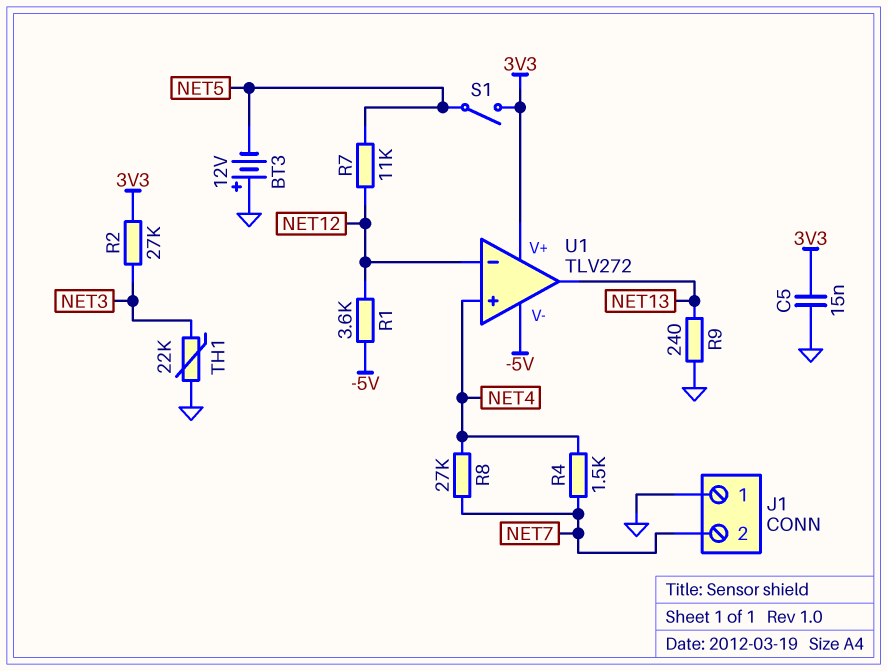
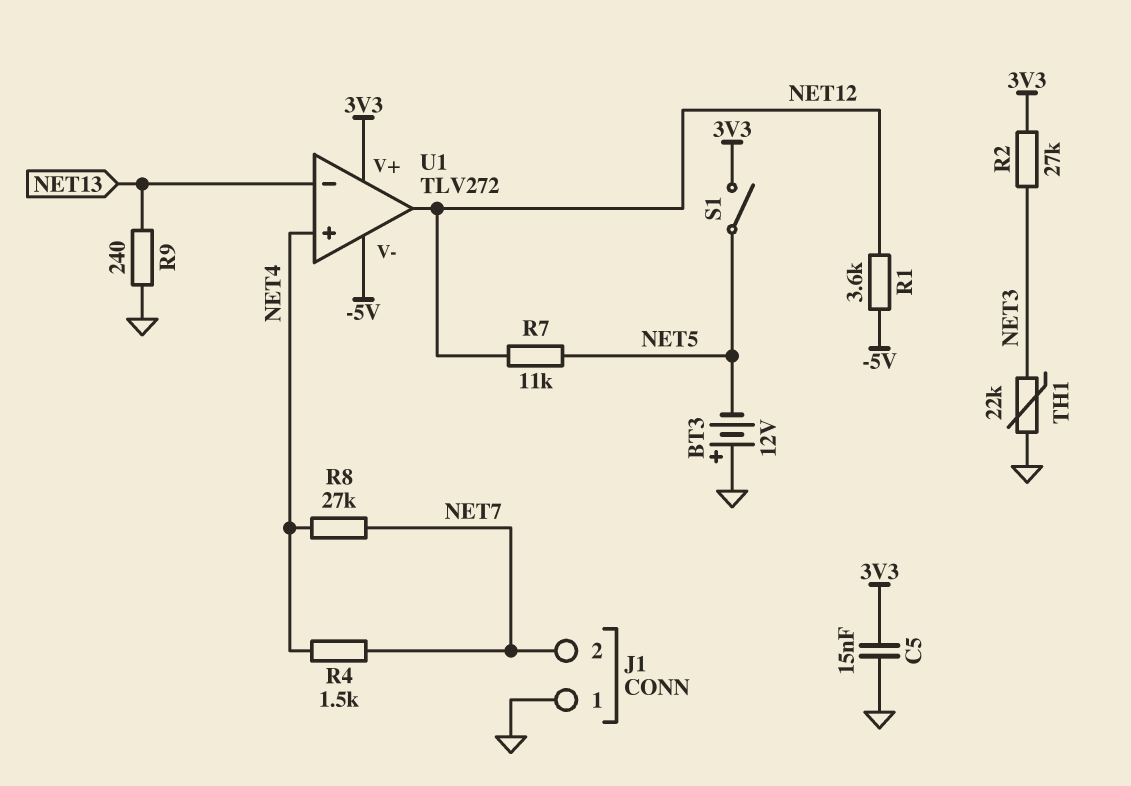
U1 pin in-: NET12 -> NET13
U1 pin out: NET13 -> NET12

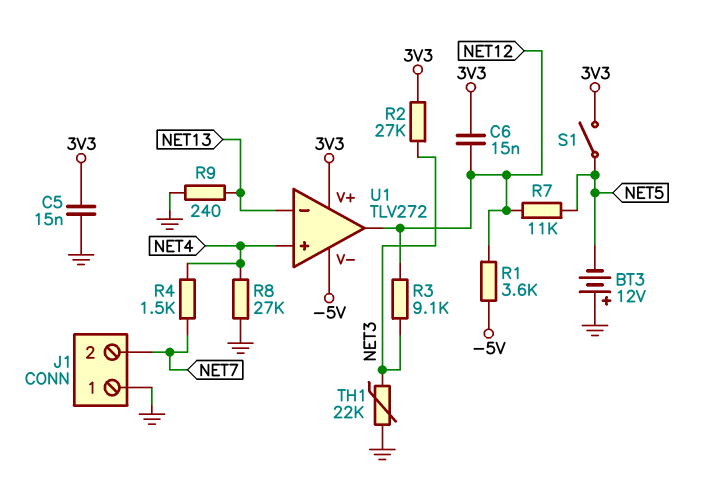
C6: none -> 15nF (3V3, NET12)
R3: none -> 9.1k (NET3, NET12)
R8: 27k (NET4, NET7) -> 27k (GND, NET4)

